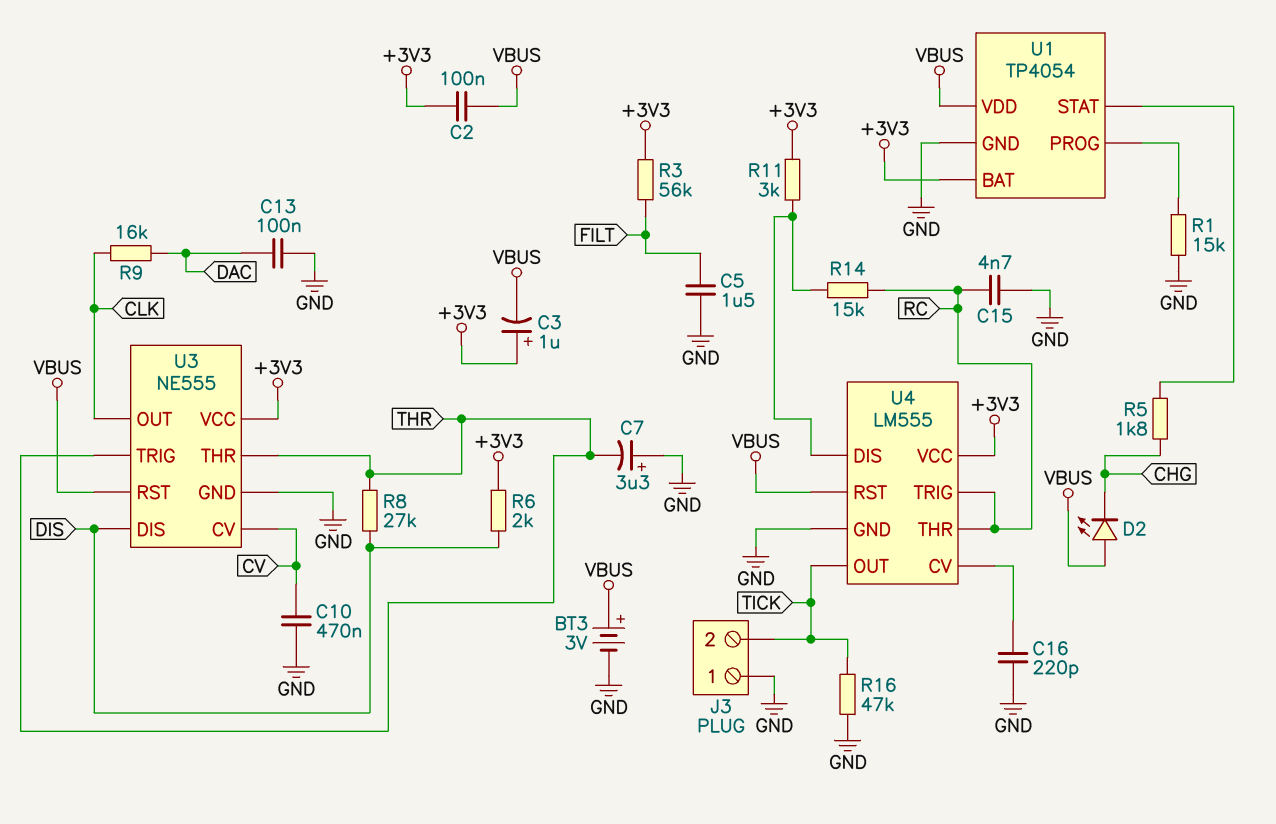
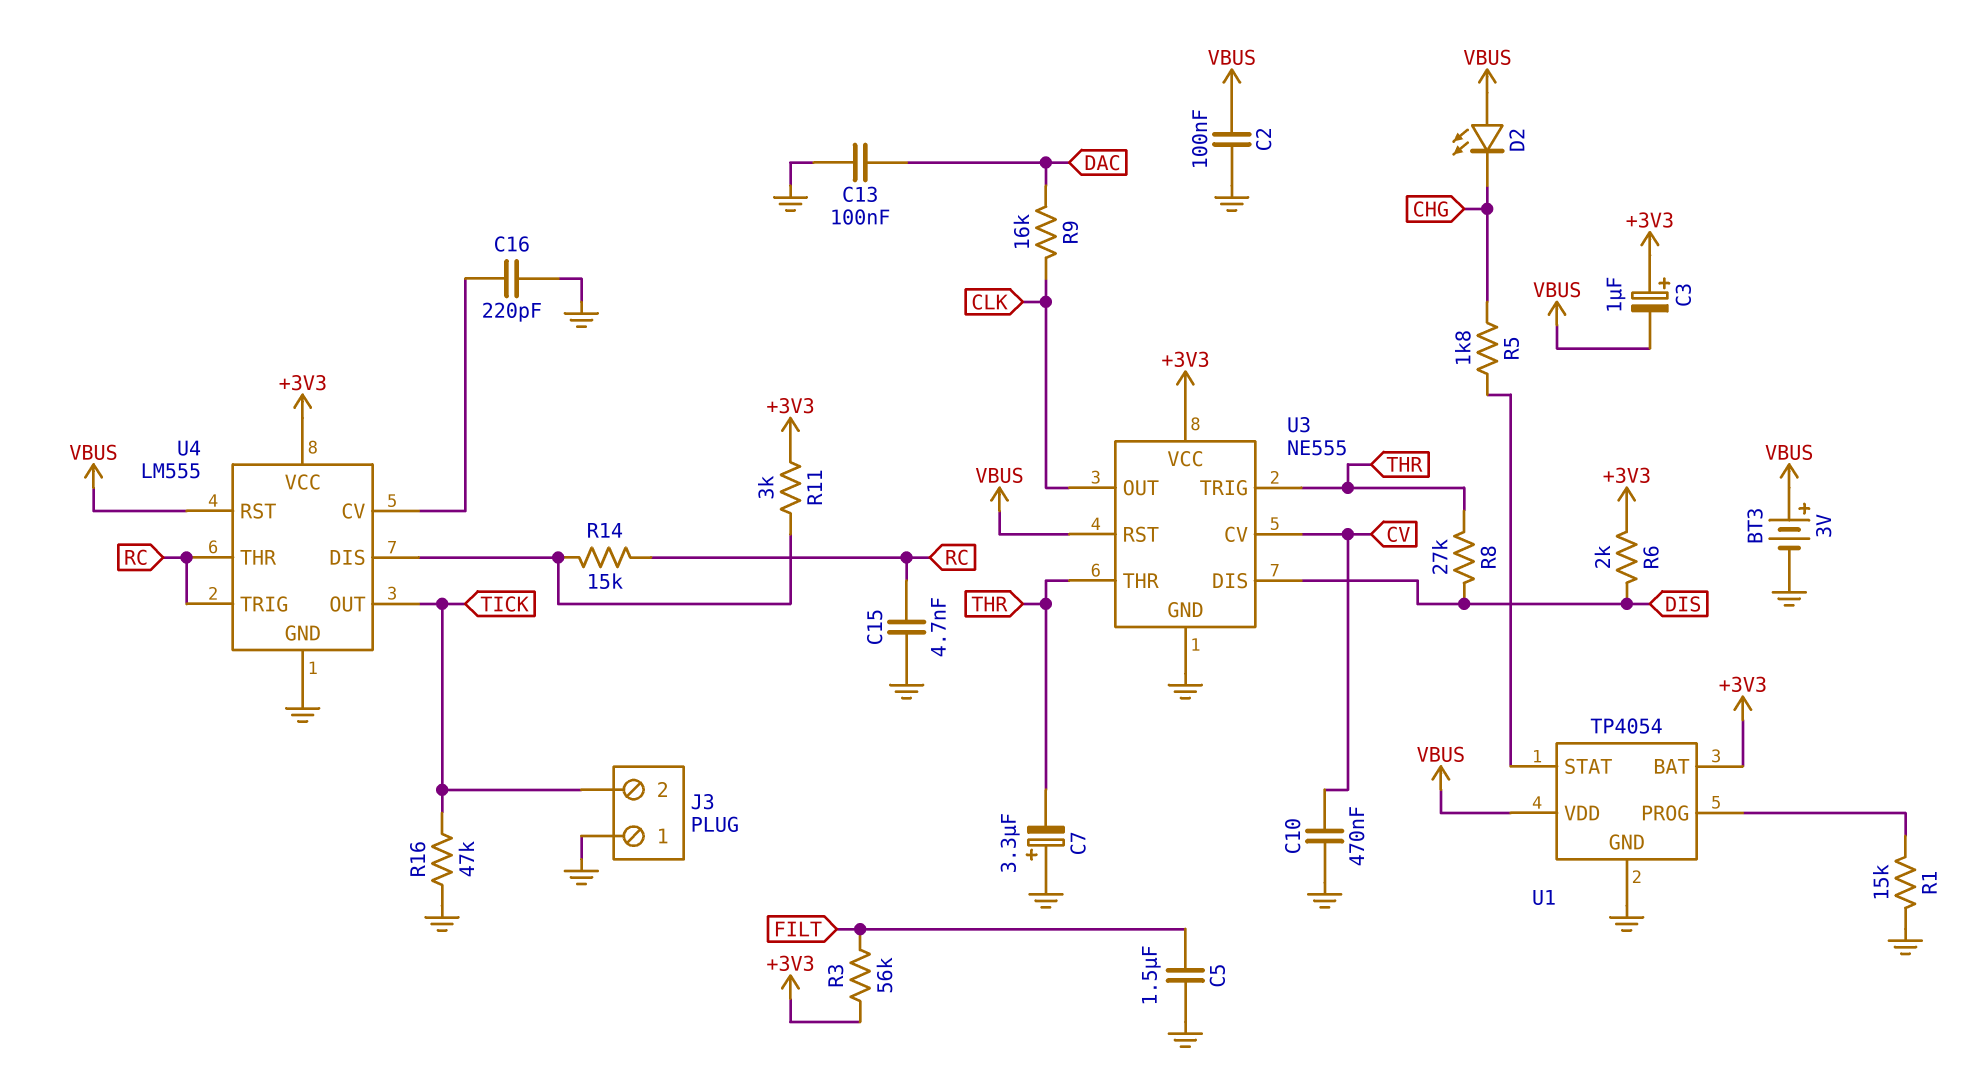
C2: 100nF (+3V3, VBUS) -> 100nF (GND, VBUS)

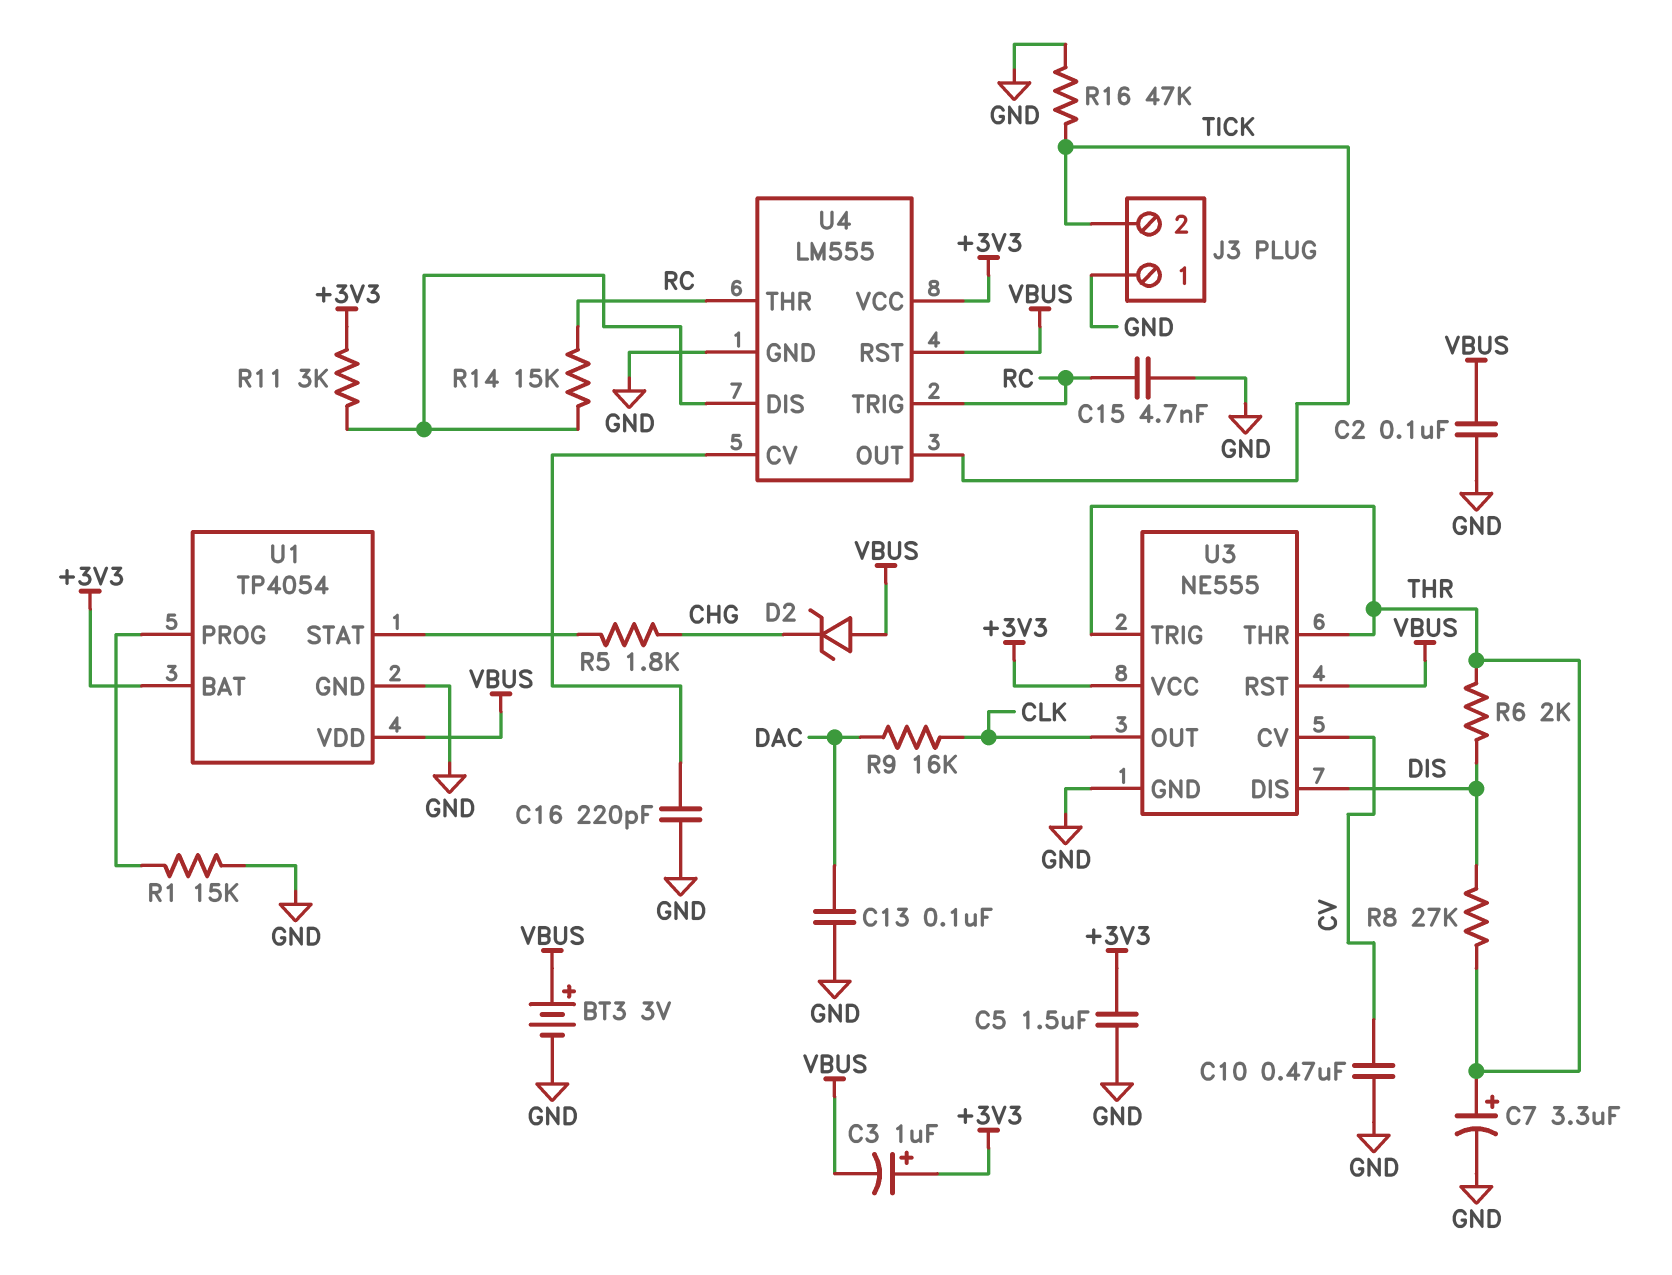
C5: 1.5uF (FILT, GND) -> 1.5uF (+3V3, GND)
C7: 3.3uF (plus GND, minus THR) -> 3.3uF (plus THR, minus GND)
D2: LED (A VBUS, K CHG) -> zener (A VBUS, K CHG)
R3: 56k (+3V3, FILT) -> none
R6: 2k (+3V3, DIS) -> 2k (DIS, THR)

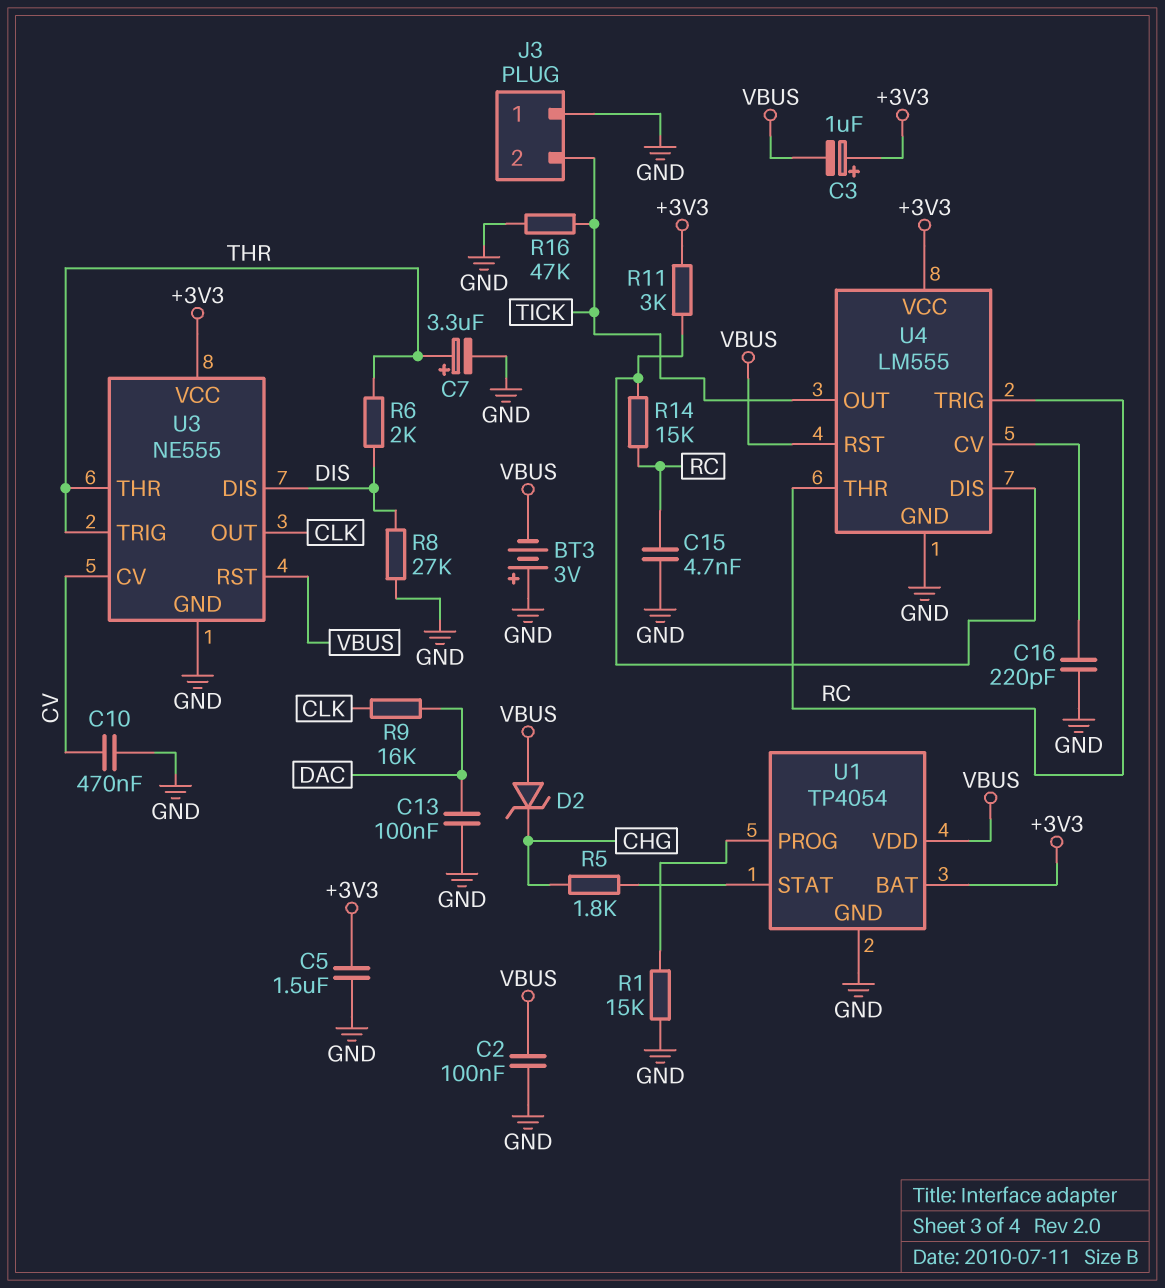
BT3: 3V (plus VBUS, minus GND) -> 3V (plus GND, minus VBUS)
R8: 27k (DIS, THR) -> 27k (DIS, GND)

